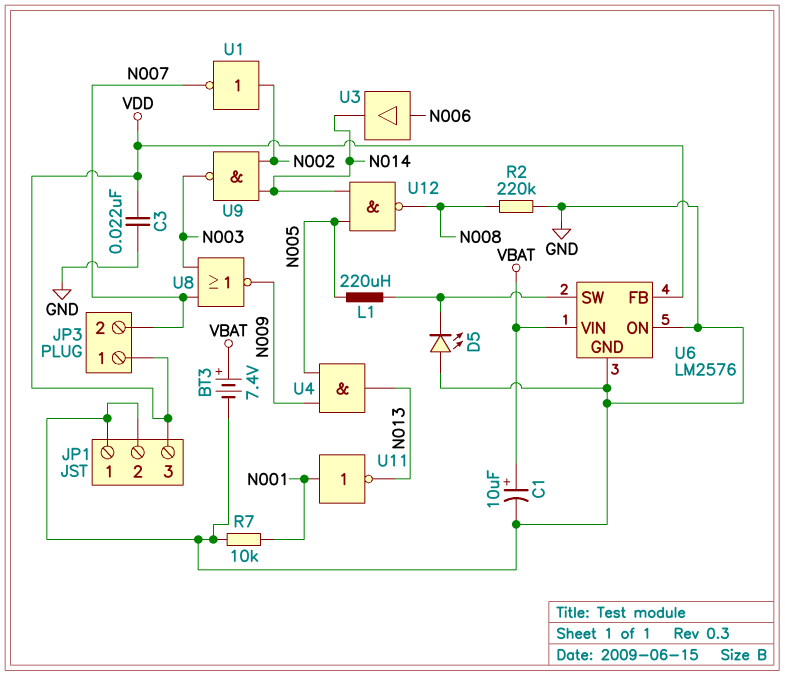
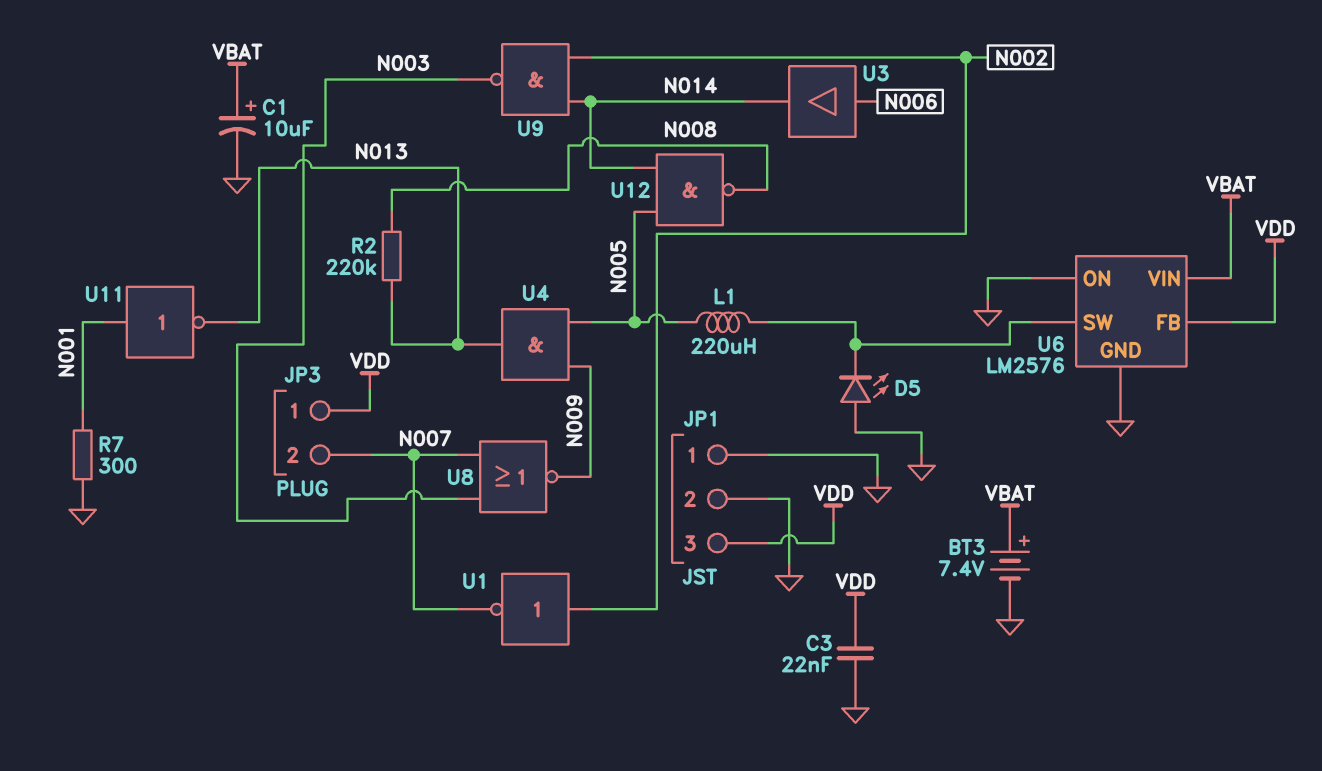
R2: 220k (GND, N008) -> 220k (N008, N013)
R7: 10k (GND, N001) -> 300 (GND, N001)

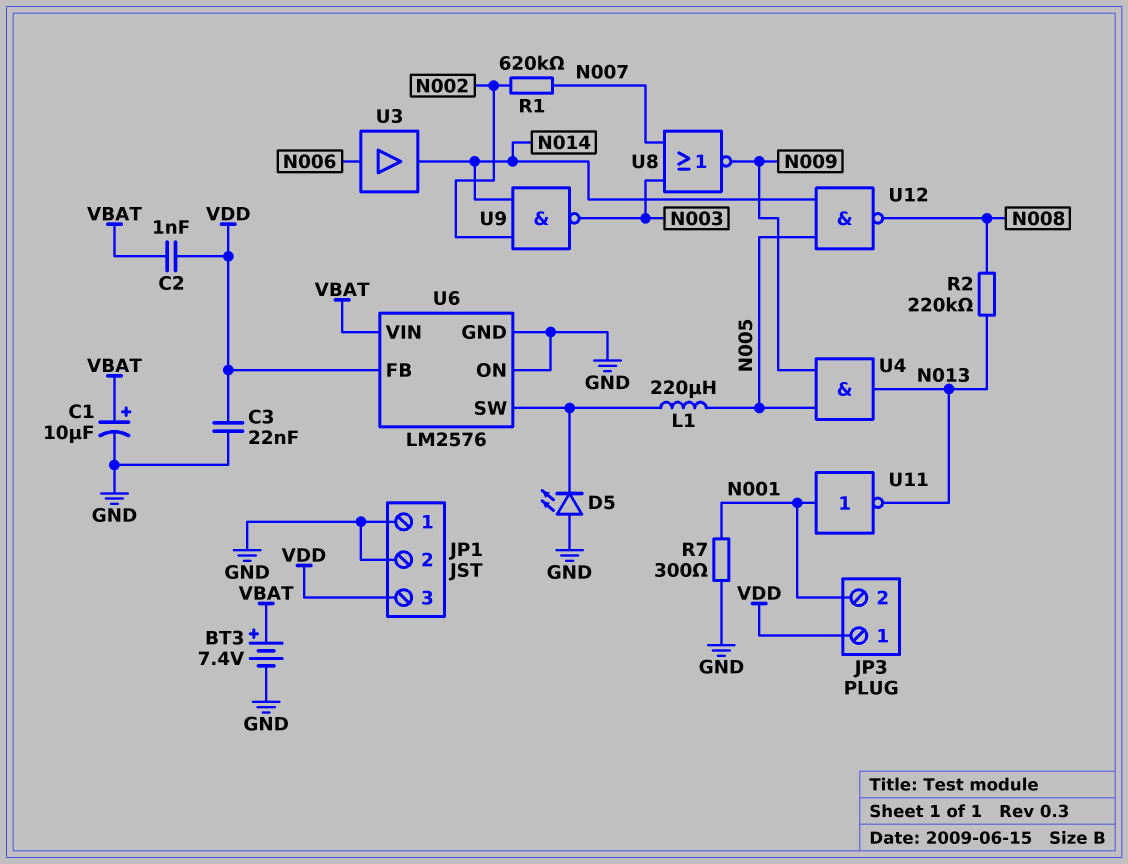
C2: none -> 1nF (VBAT, VDD)
JP3 pin 2: N007 -> N001
R1: none -> 620k (N002, N007)
U1: NOT (in N002, out N007) -> none

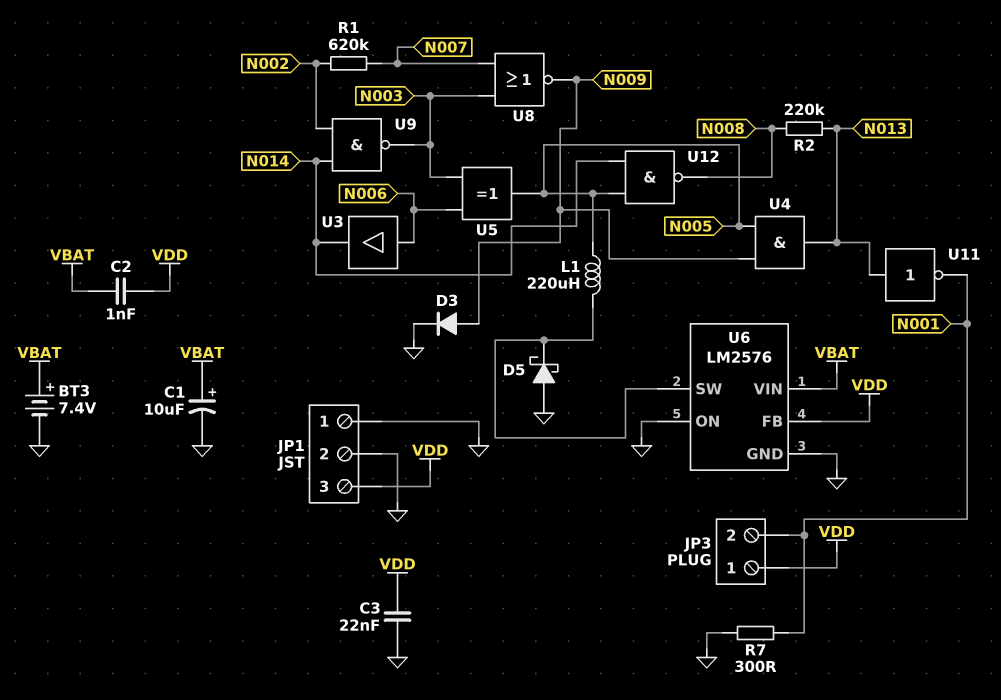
D3: none -> diode (A N009, K GND)
D5: LED (A GND, K U6/SW) -> schottky (A GND, K U6/SW)
U5: none -> XOR (in N003, in N006, out N005)
U11: NOT (in N001, out N013) -> NOT (in N013, out N001)

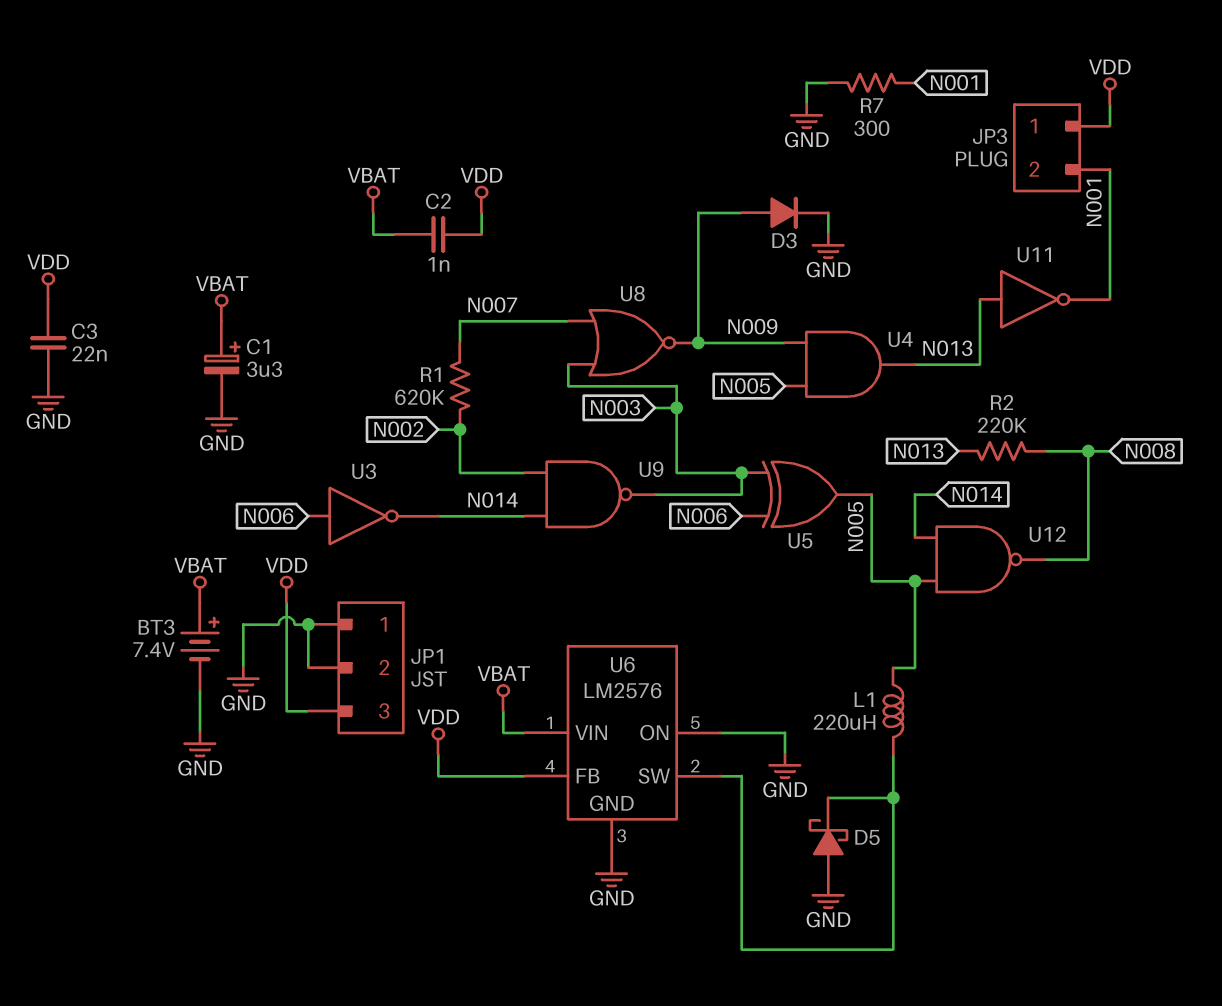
C1: 10uF (plus VBAT, minus GND) -> 3.3uF (plus VBAT, minus GND)
U3: buffer (in N006, out N014) -> NOT (in N006, out N014)

